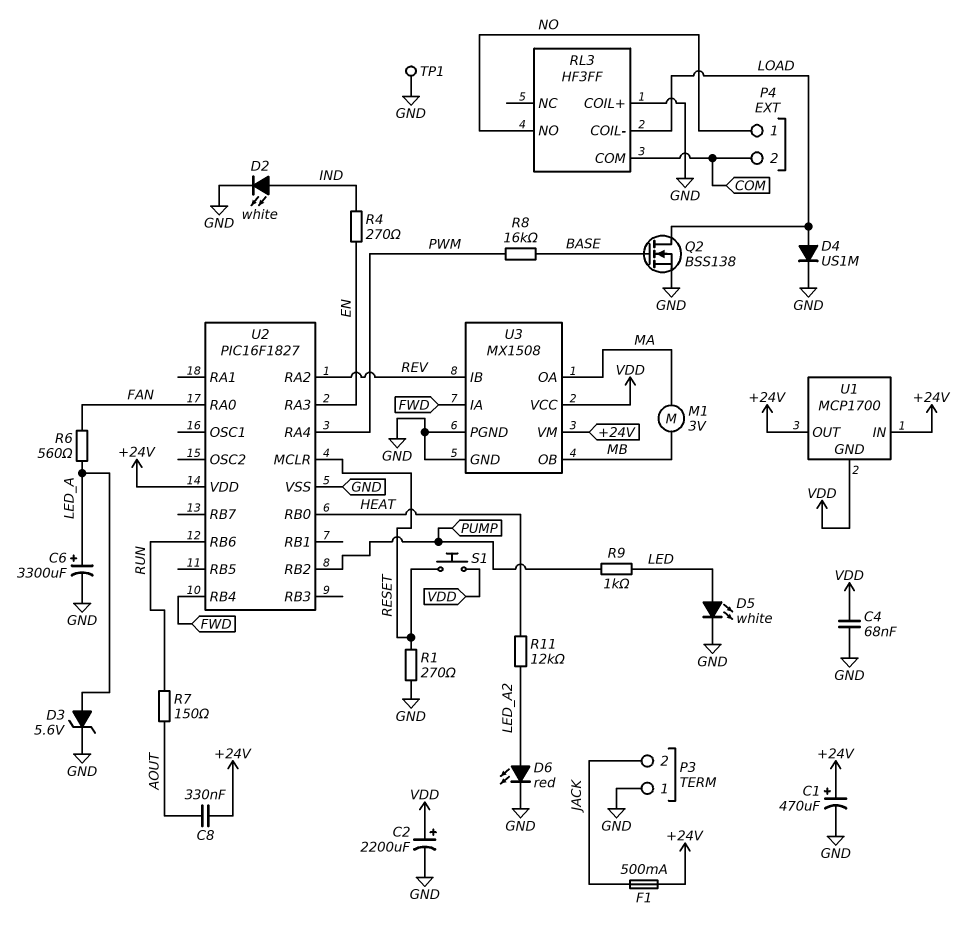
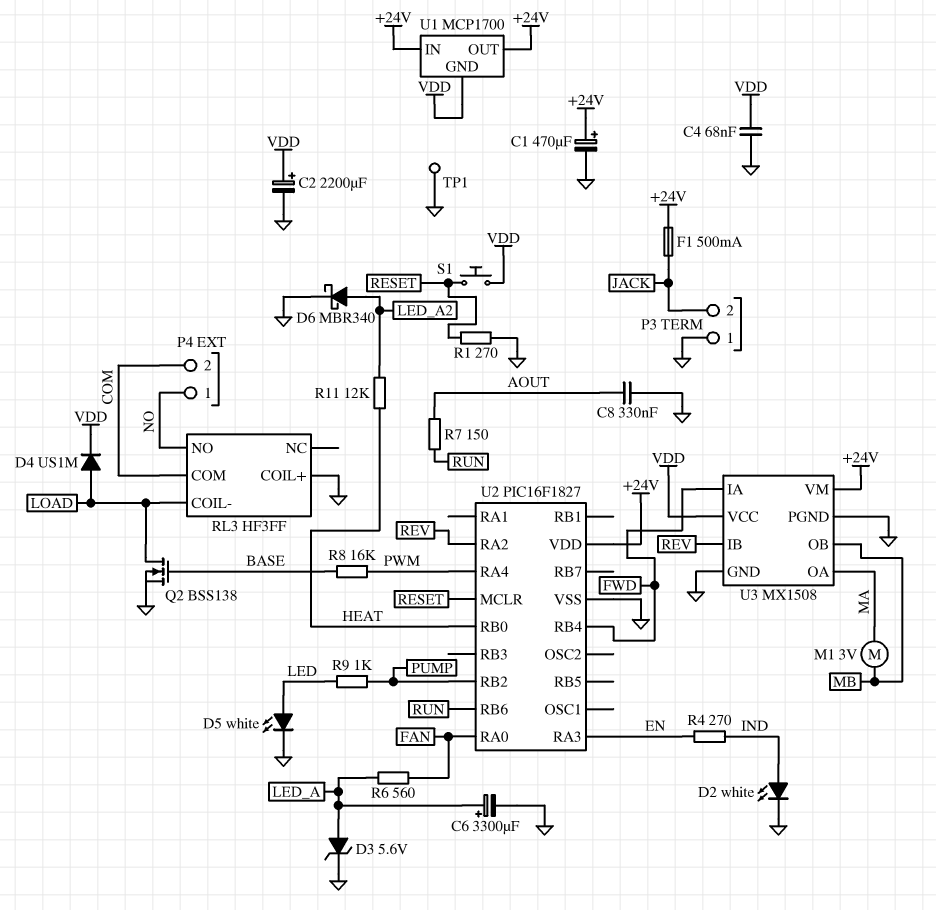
C8: 330nF (+24V, AOUT) -> 330nF (AOUT, GND)
D4: diode US1M (A LOAD, K GND) -> diode US1M (A LOAD, K VDD)
D6: LED red (A LED_A2, K GND) -> schottky MBR340 (A LED_A2, K GND)

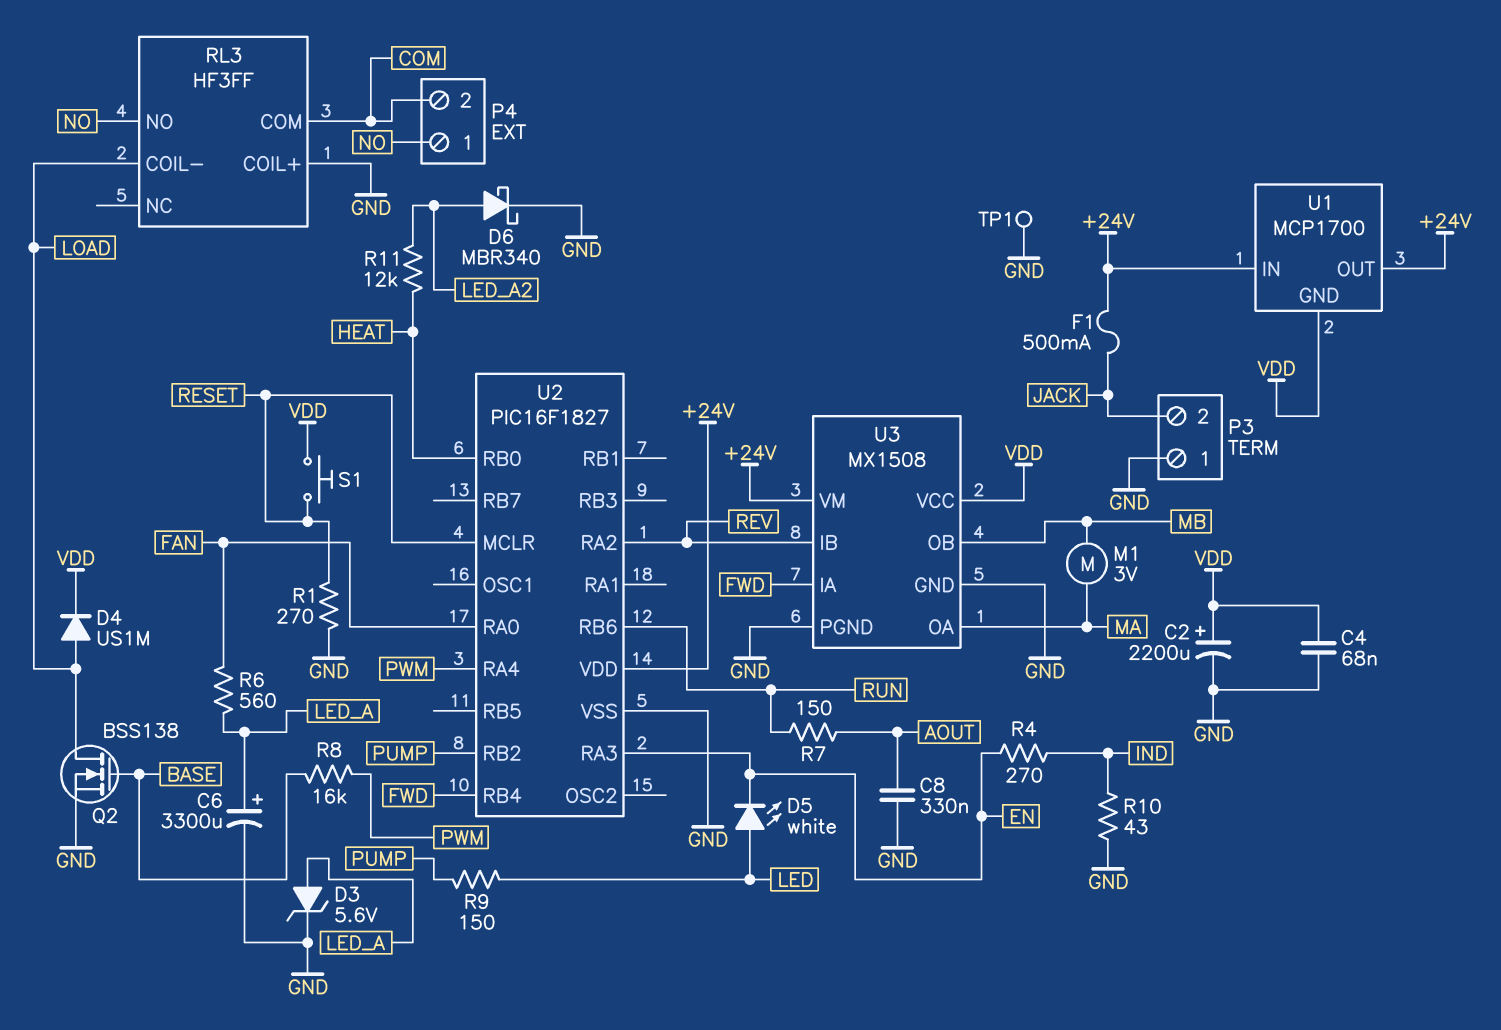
C1: 470uF (plus +24V, minus GND) -> none
D2: LED white (A IND, K GND) -> none
D5: LED white (A LED, K GND) -> LED white (A LED, K EN)
R9: 1k (LED, PUMP) -> 150 (LED, PUMP)
R10: none -> 43 (GND, IND)

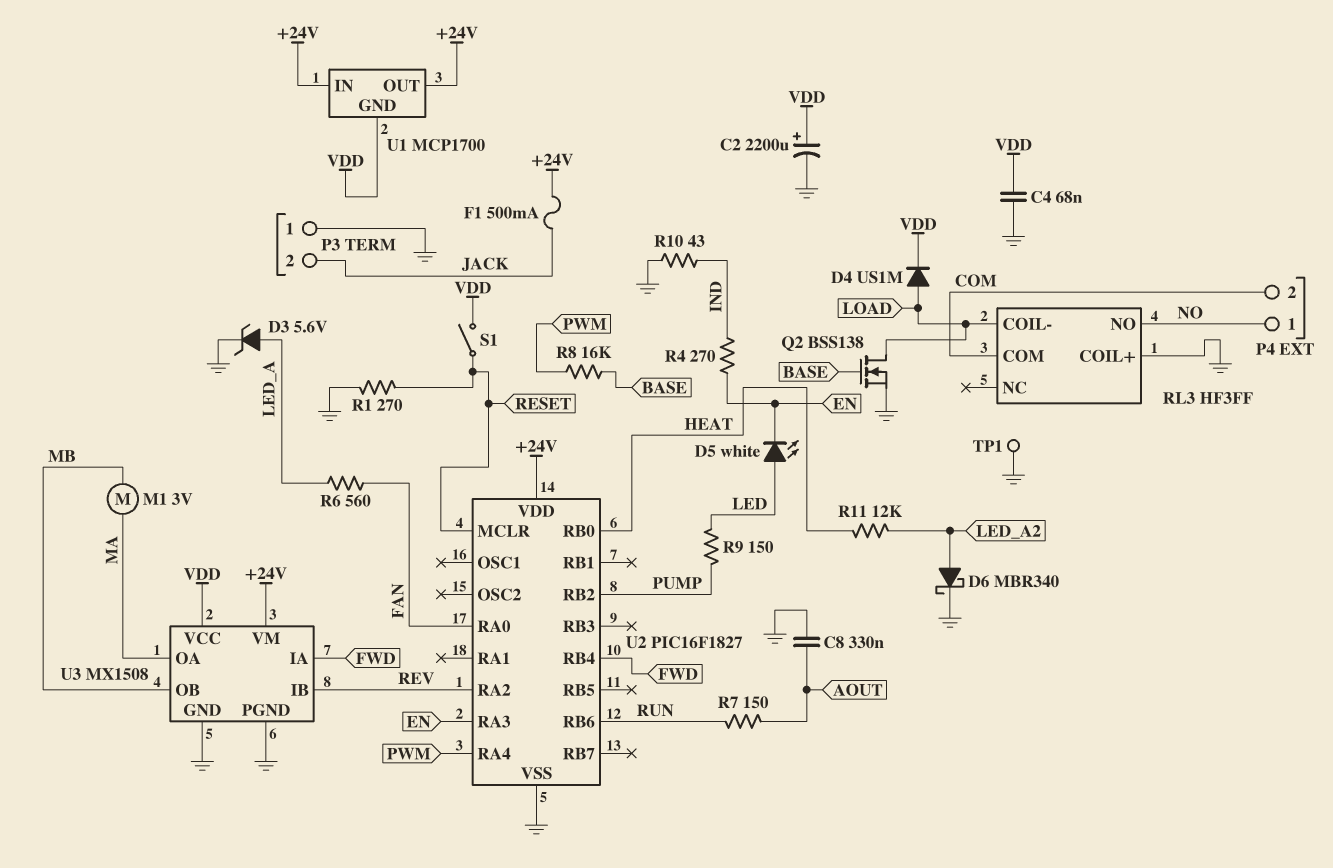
C6: 3300uF (plus LED_A, minus GND) -> none
S1: button (RESET, VDD) -> switch (RESET, VDD)

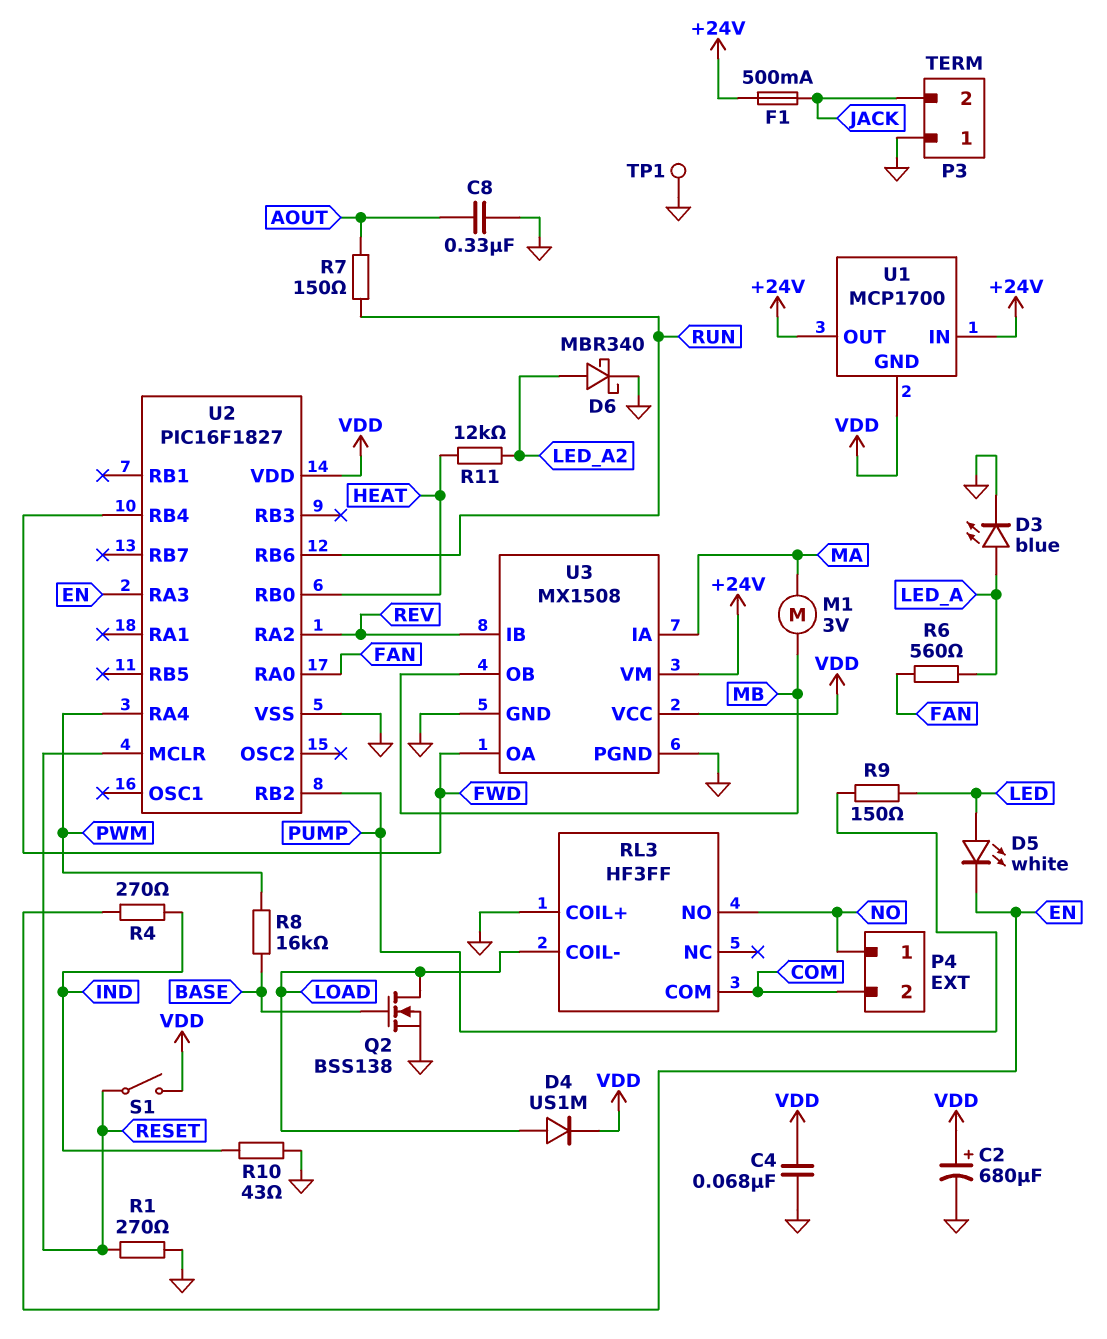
C2: 2200uF (plus VDD, minus GND) -> 680uF (plus VDD, minus GND)
D3: zener 5.6V (A LED_A, K GND) -> LED blue (A LED_A, K GND)
U2 pin VDD: +24V -> VDD
U3 pin IA: FWD -> MA
U3 pin OA: MA -> FWD

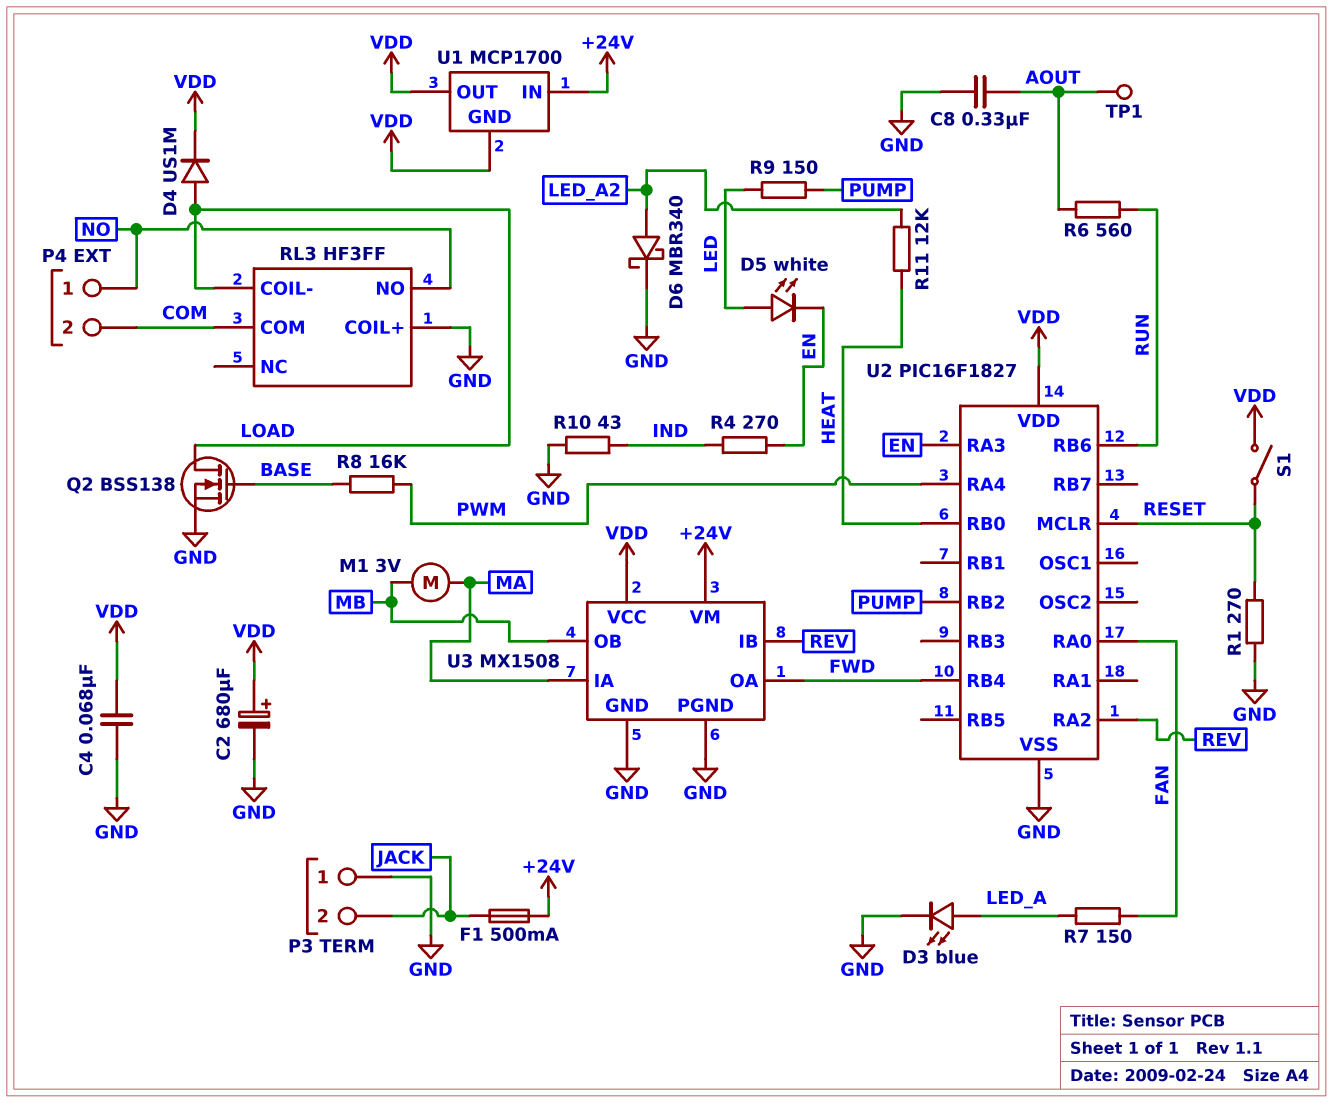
R6: 560 (FAN, LED_A) -> 560 (AOUT, RUN)
R7: 150 (AOUT, RUN) -> 150 (FAN, LED_A)
TP1: test point (GND) -> test point (AOUT)
U1 pin OUT: +24V -> VDD

